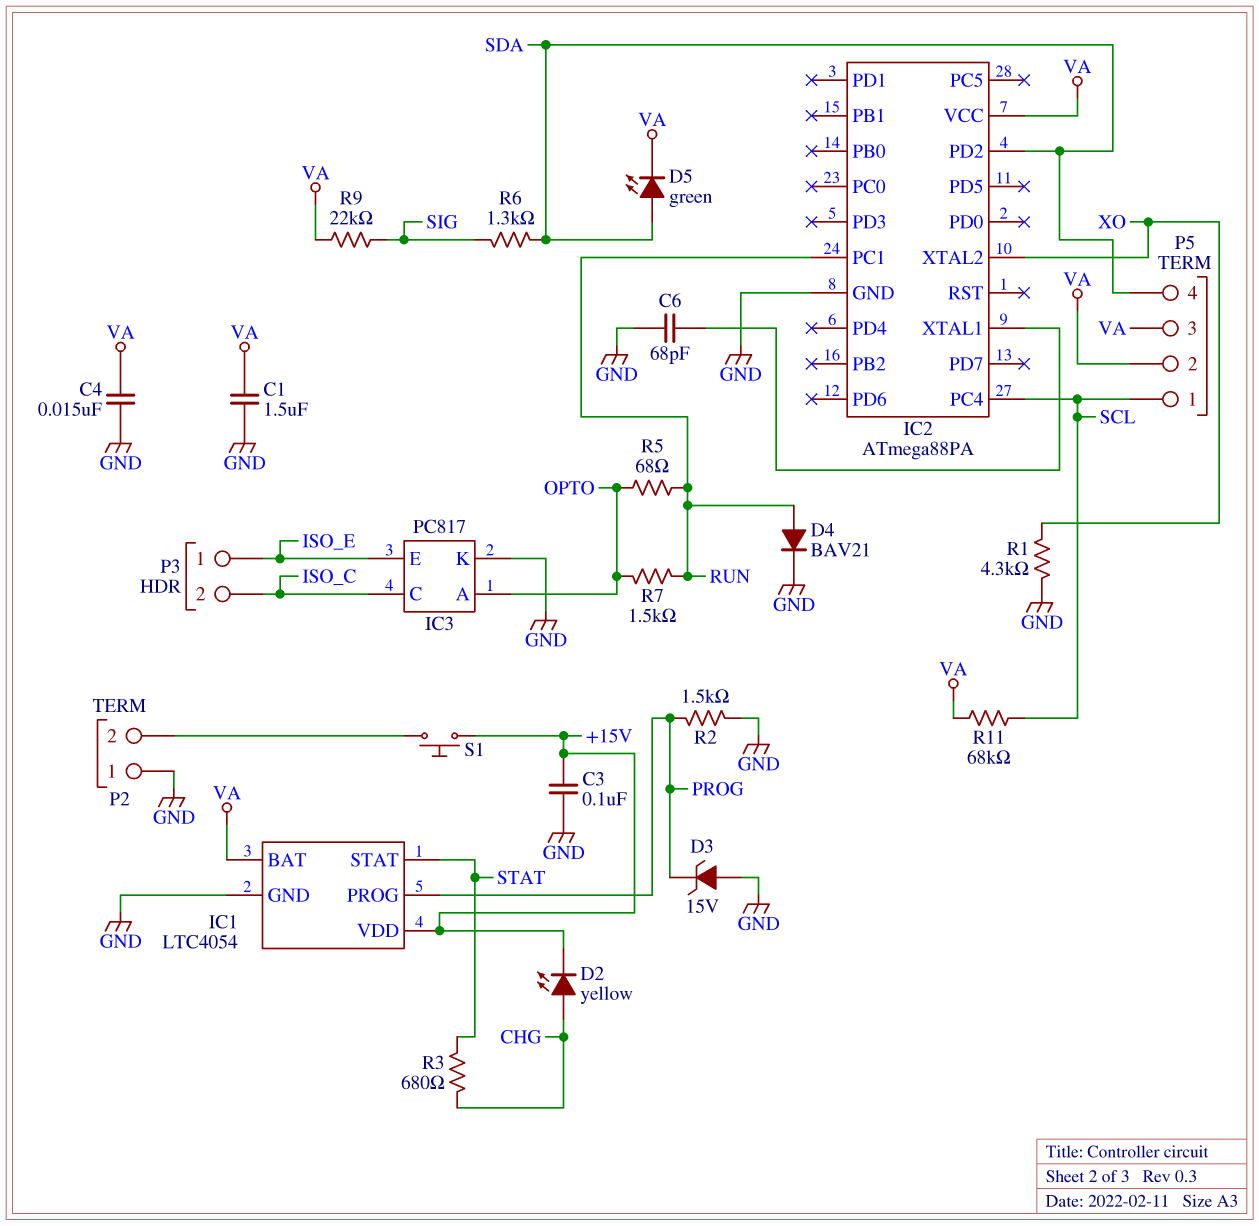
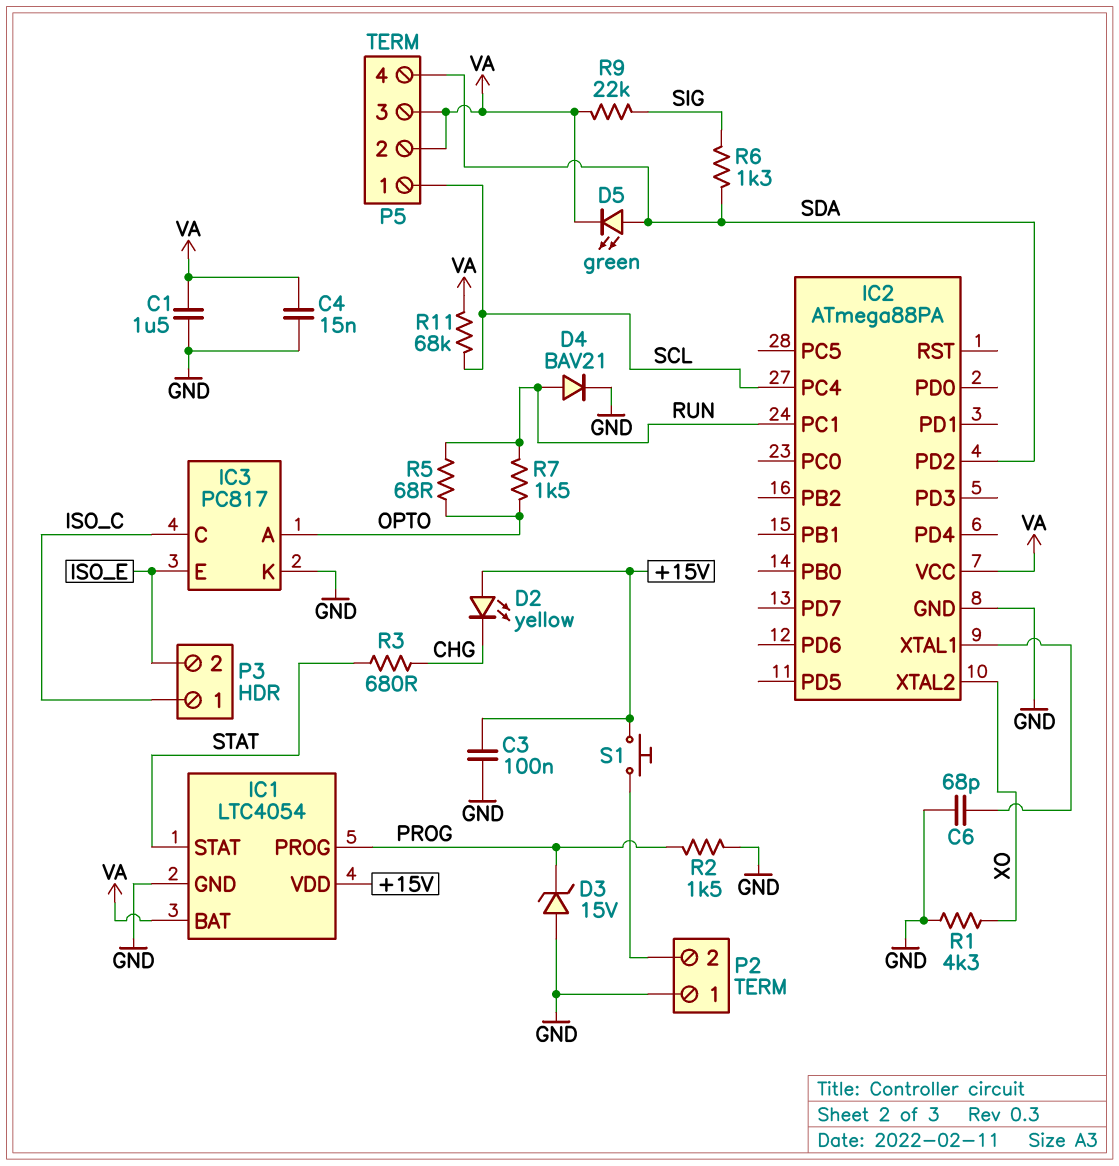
D2: LED yellow (A CHG, K +15V) -> LED yellow (A +15V, K CHG)
P3 pin 1: ISO_E -> ISO_C
P3 pin 2: ISO_C -> ISO_E

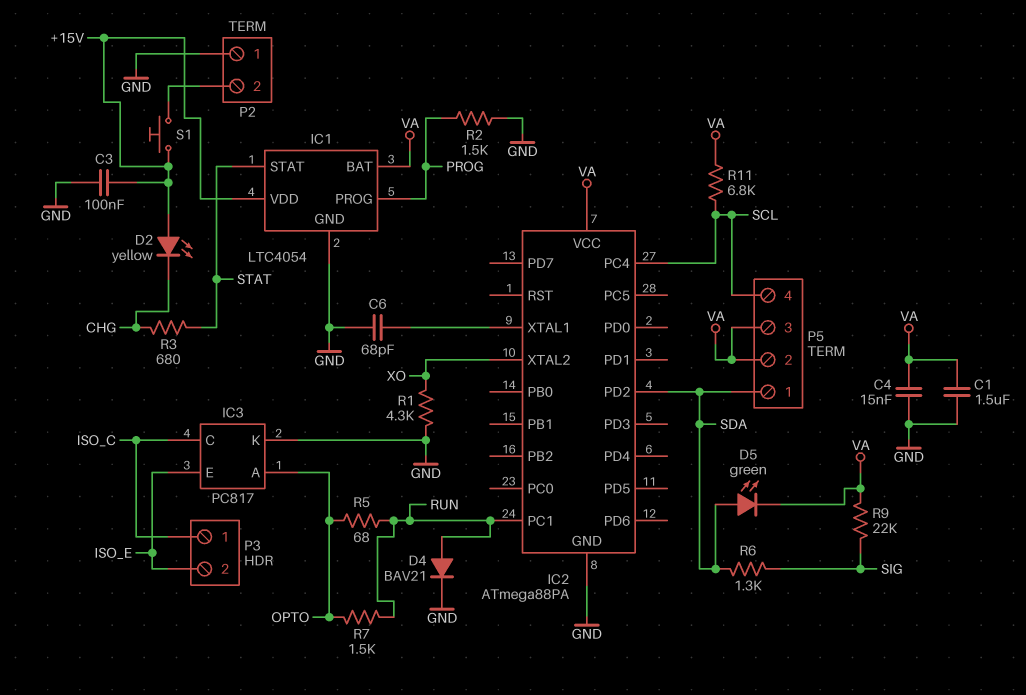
D3: zener 15V (A GND, K PROG) -> none
P5 pin 1: SCL -> SDA
P5 pin 4: SDA -> SCL
R11: 68k (SCL, VA) -> 6.8k (SCL, VA)

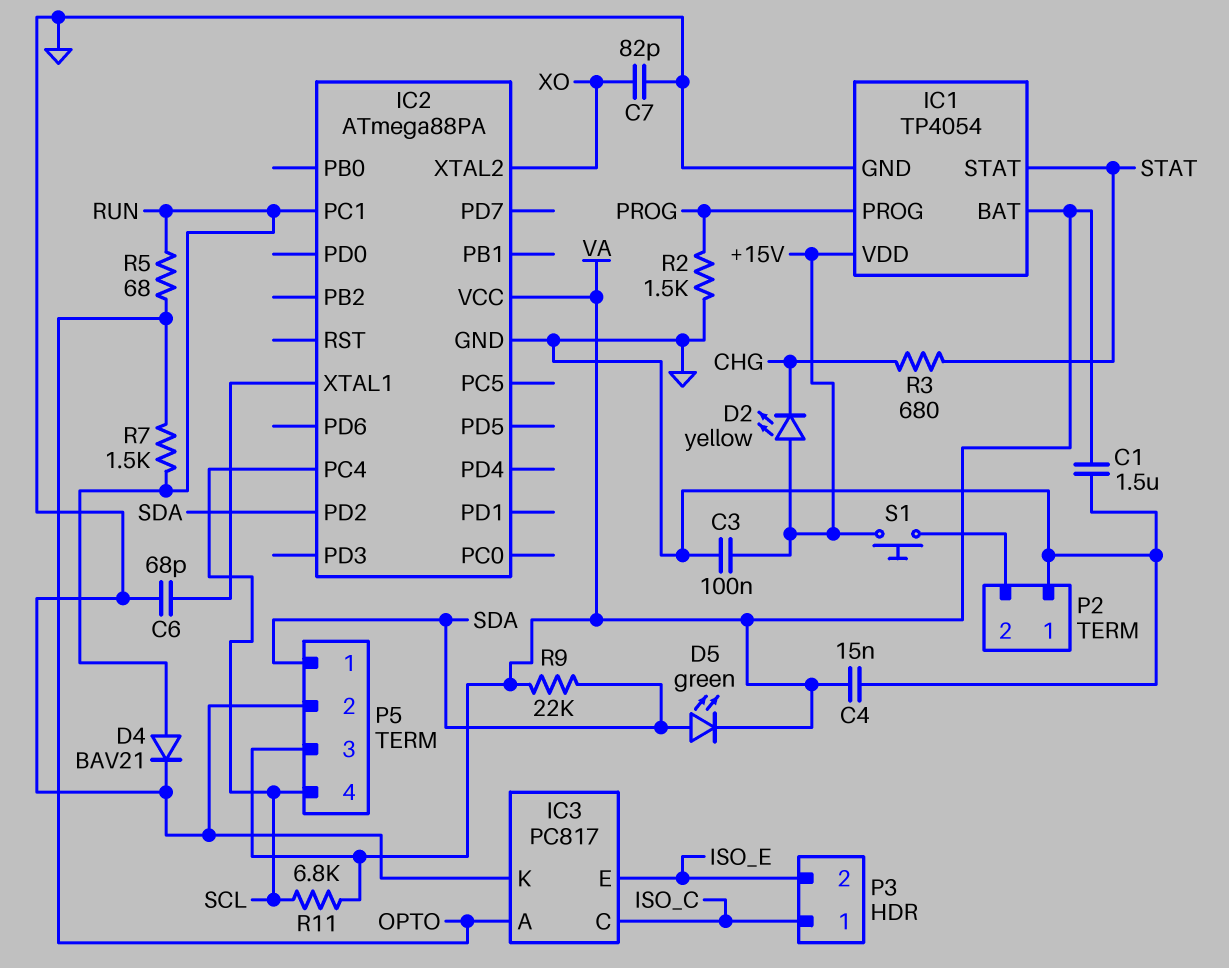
C7: none -> 82pF (GND, XO)
IC1: LTC4054 -> TP4054
P5 pin 2: VA -> GND
R1: 4.3k (GND, XO) -> none
R6: 1.3k (SDA, SIG) -> none
R9: 22k (SIG, VA) -> 22k (SDA, VA)

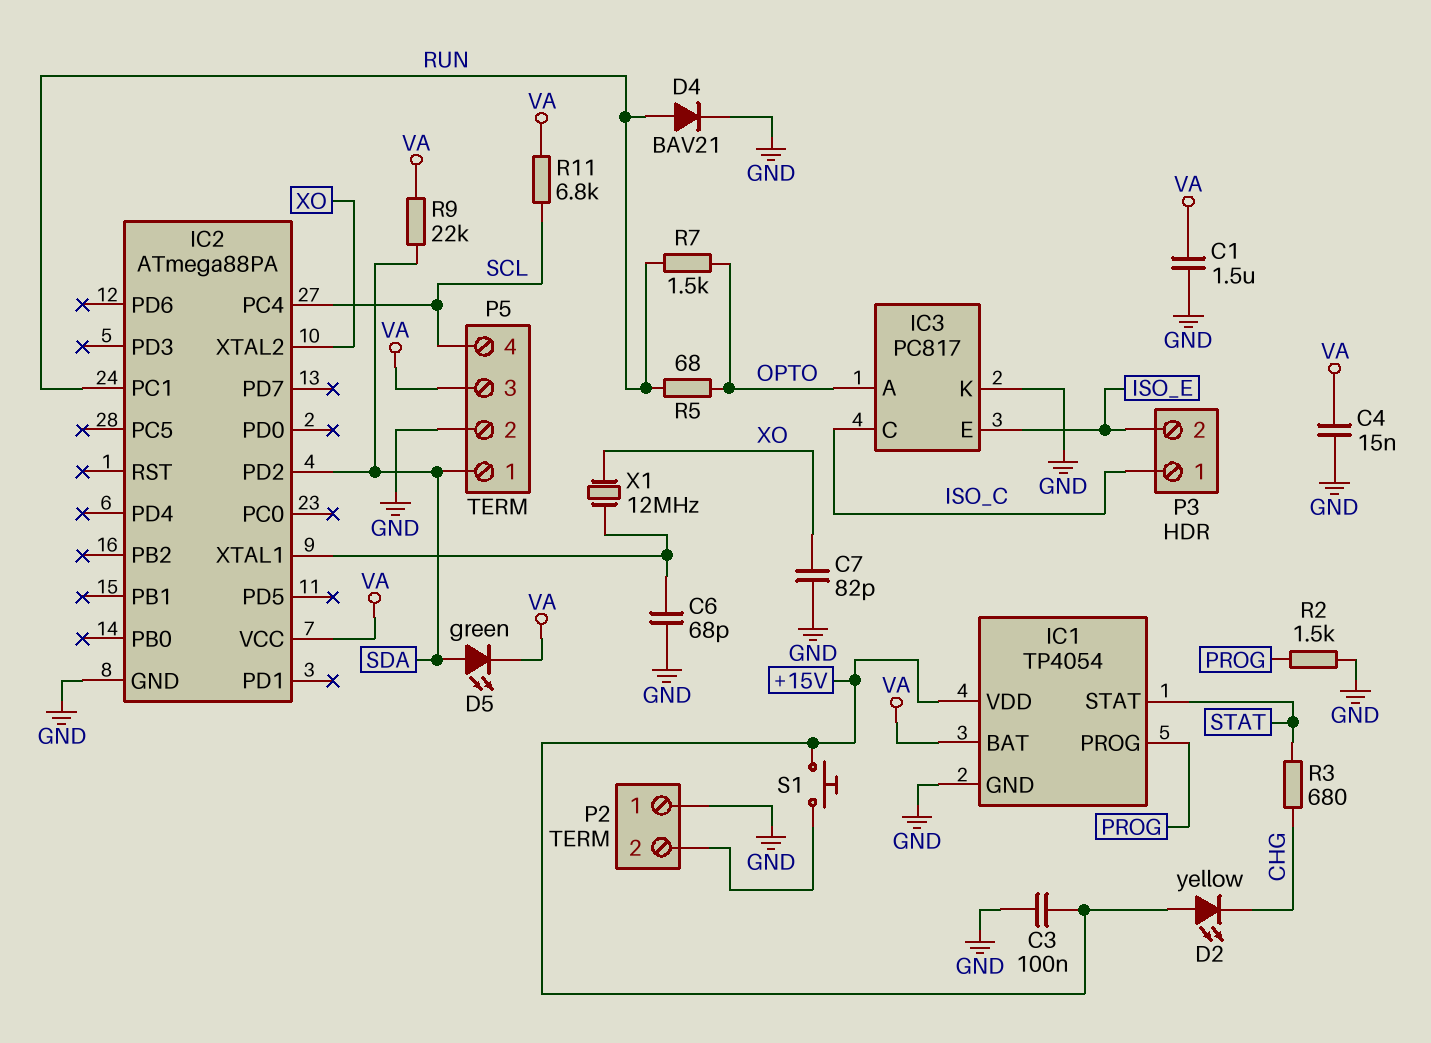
X1: none -> 12MHz (IC2/XTAL1, XO)

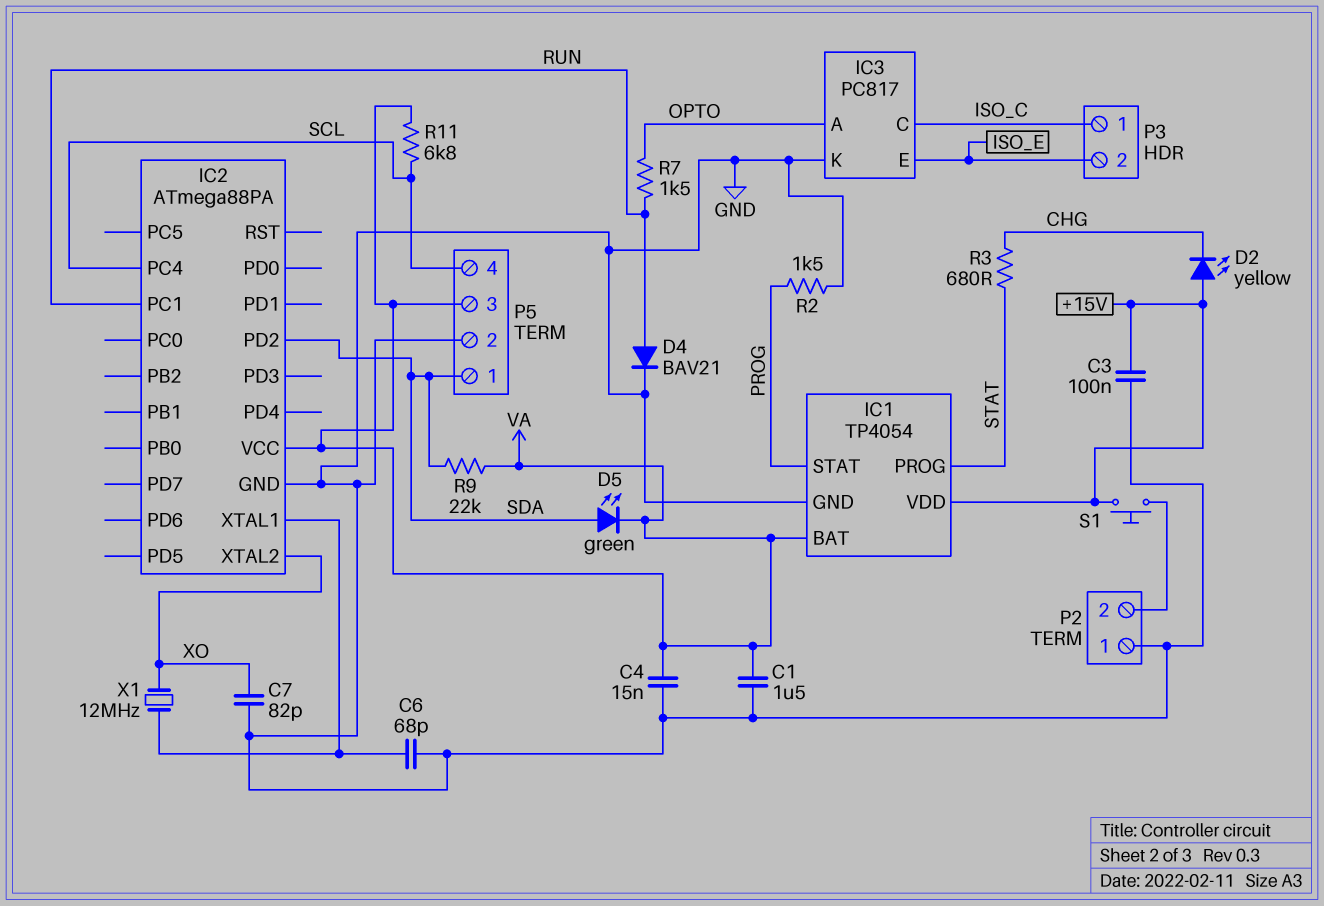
IC1 pin PROG: PROG -> STAT
IC1 pin STAT: STAT -> PROG
R5: 68 (OPTO, RUN) -> none

